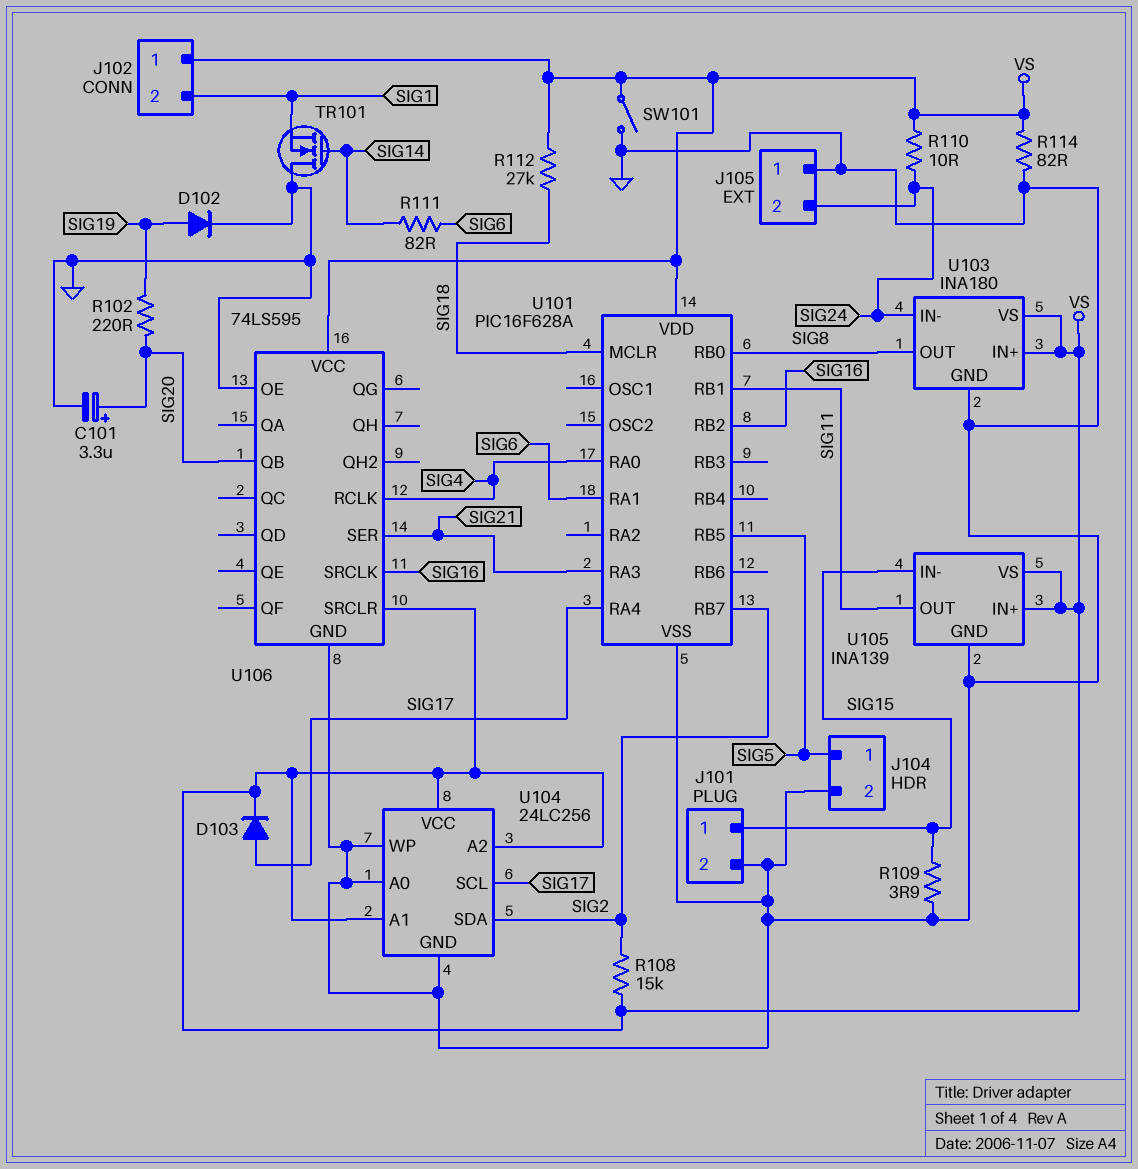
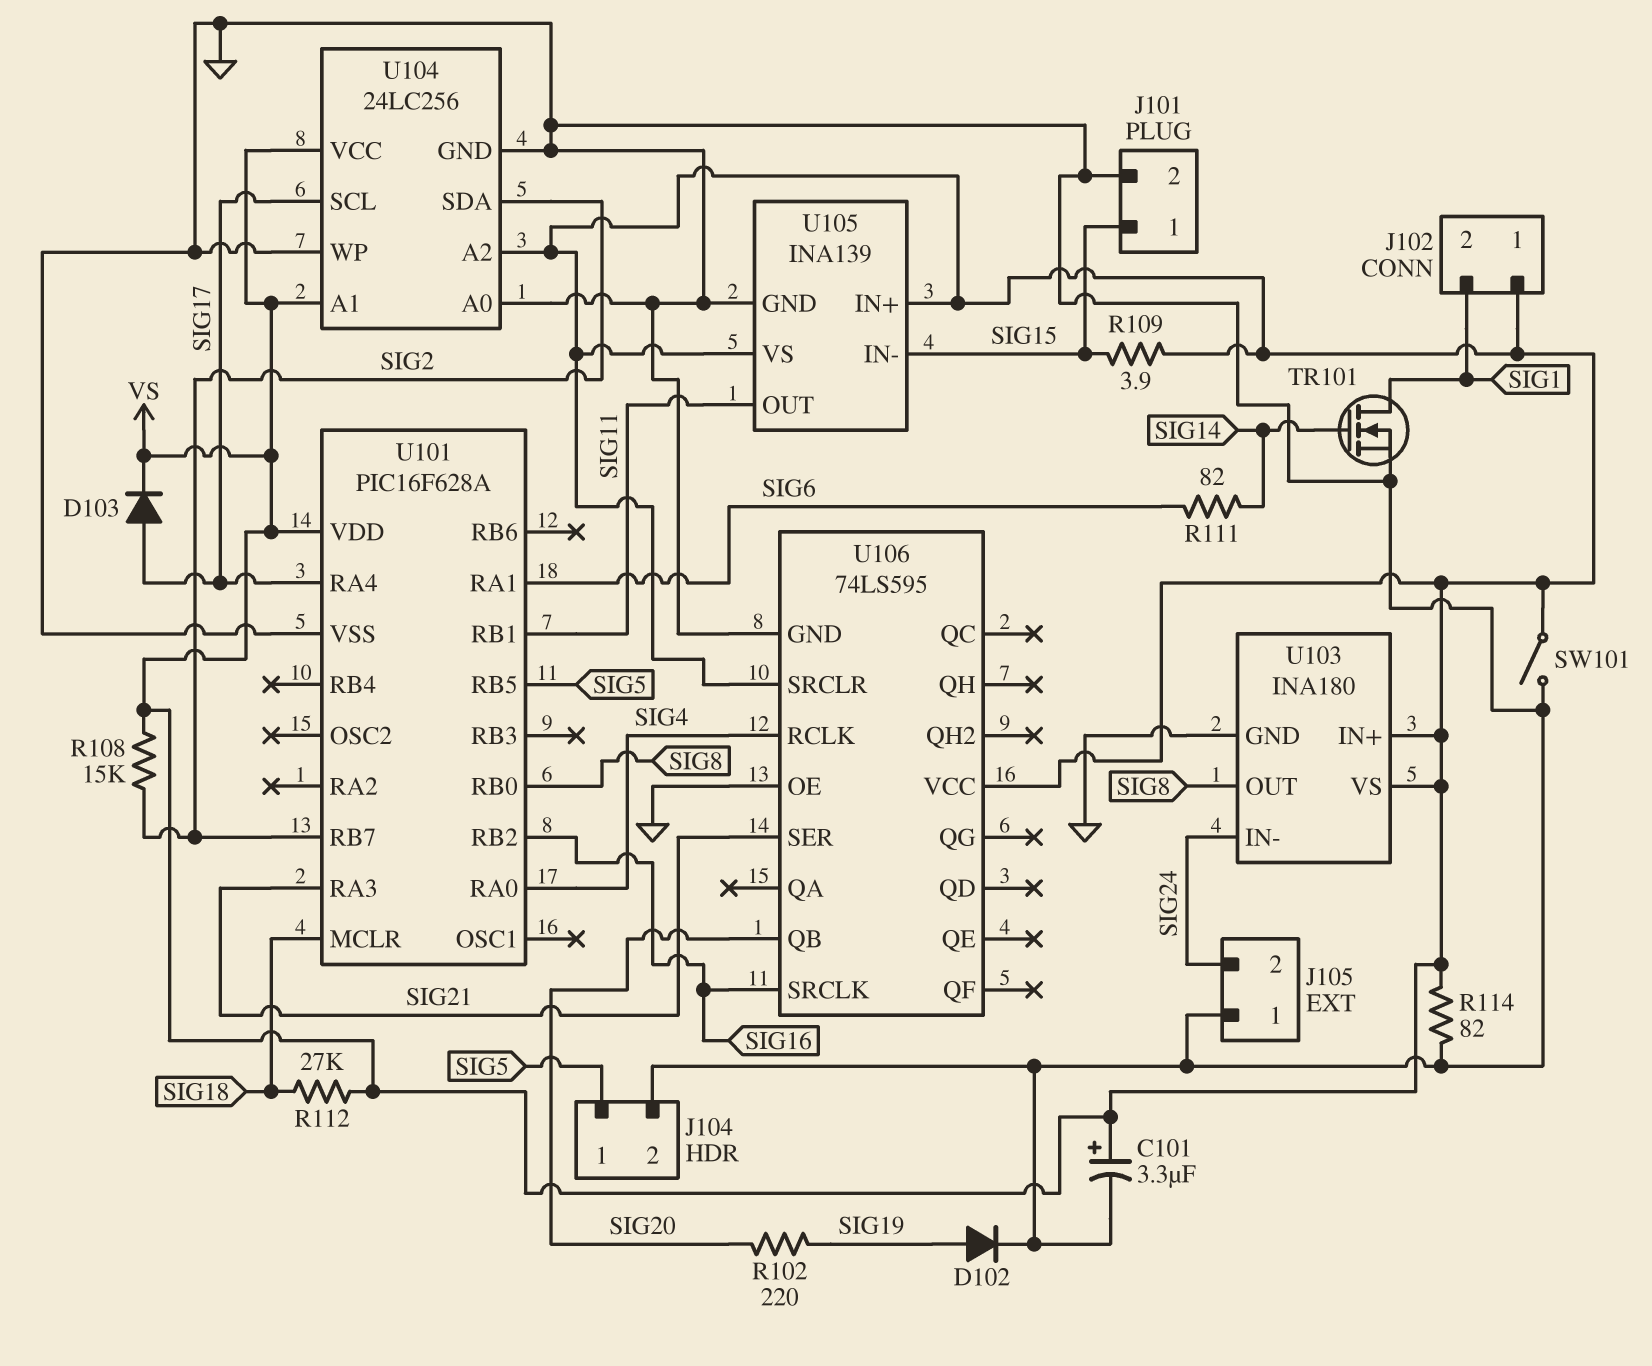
C101: 3.3uF (plus SIG20, minus GND) -> 3.3uF (plus VS, minus GND)
R109: 3.9 (GND, SIG15) -> 3.9 (SIG15, VS)
R110: 10 (SIG24, VS) -> none
TR101: NMOS (G SIG14, D GND, S SIG1) -> NMOS (G SIG14, D SIG1, S GND)

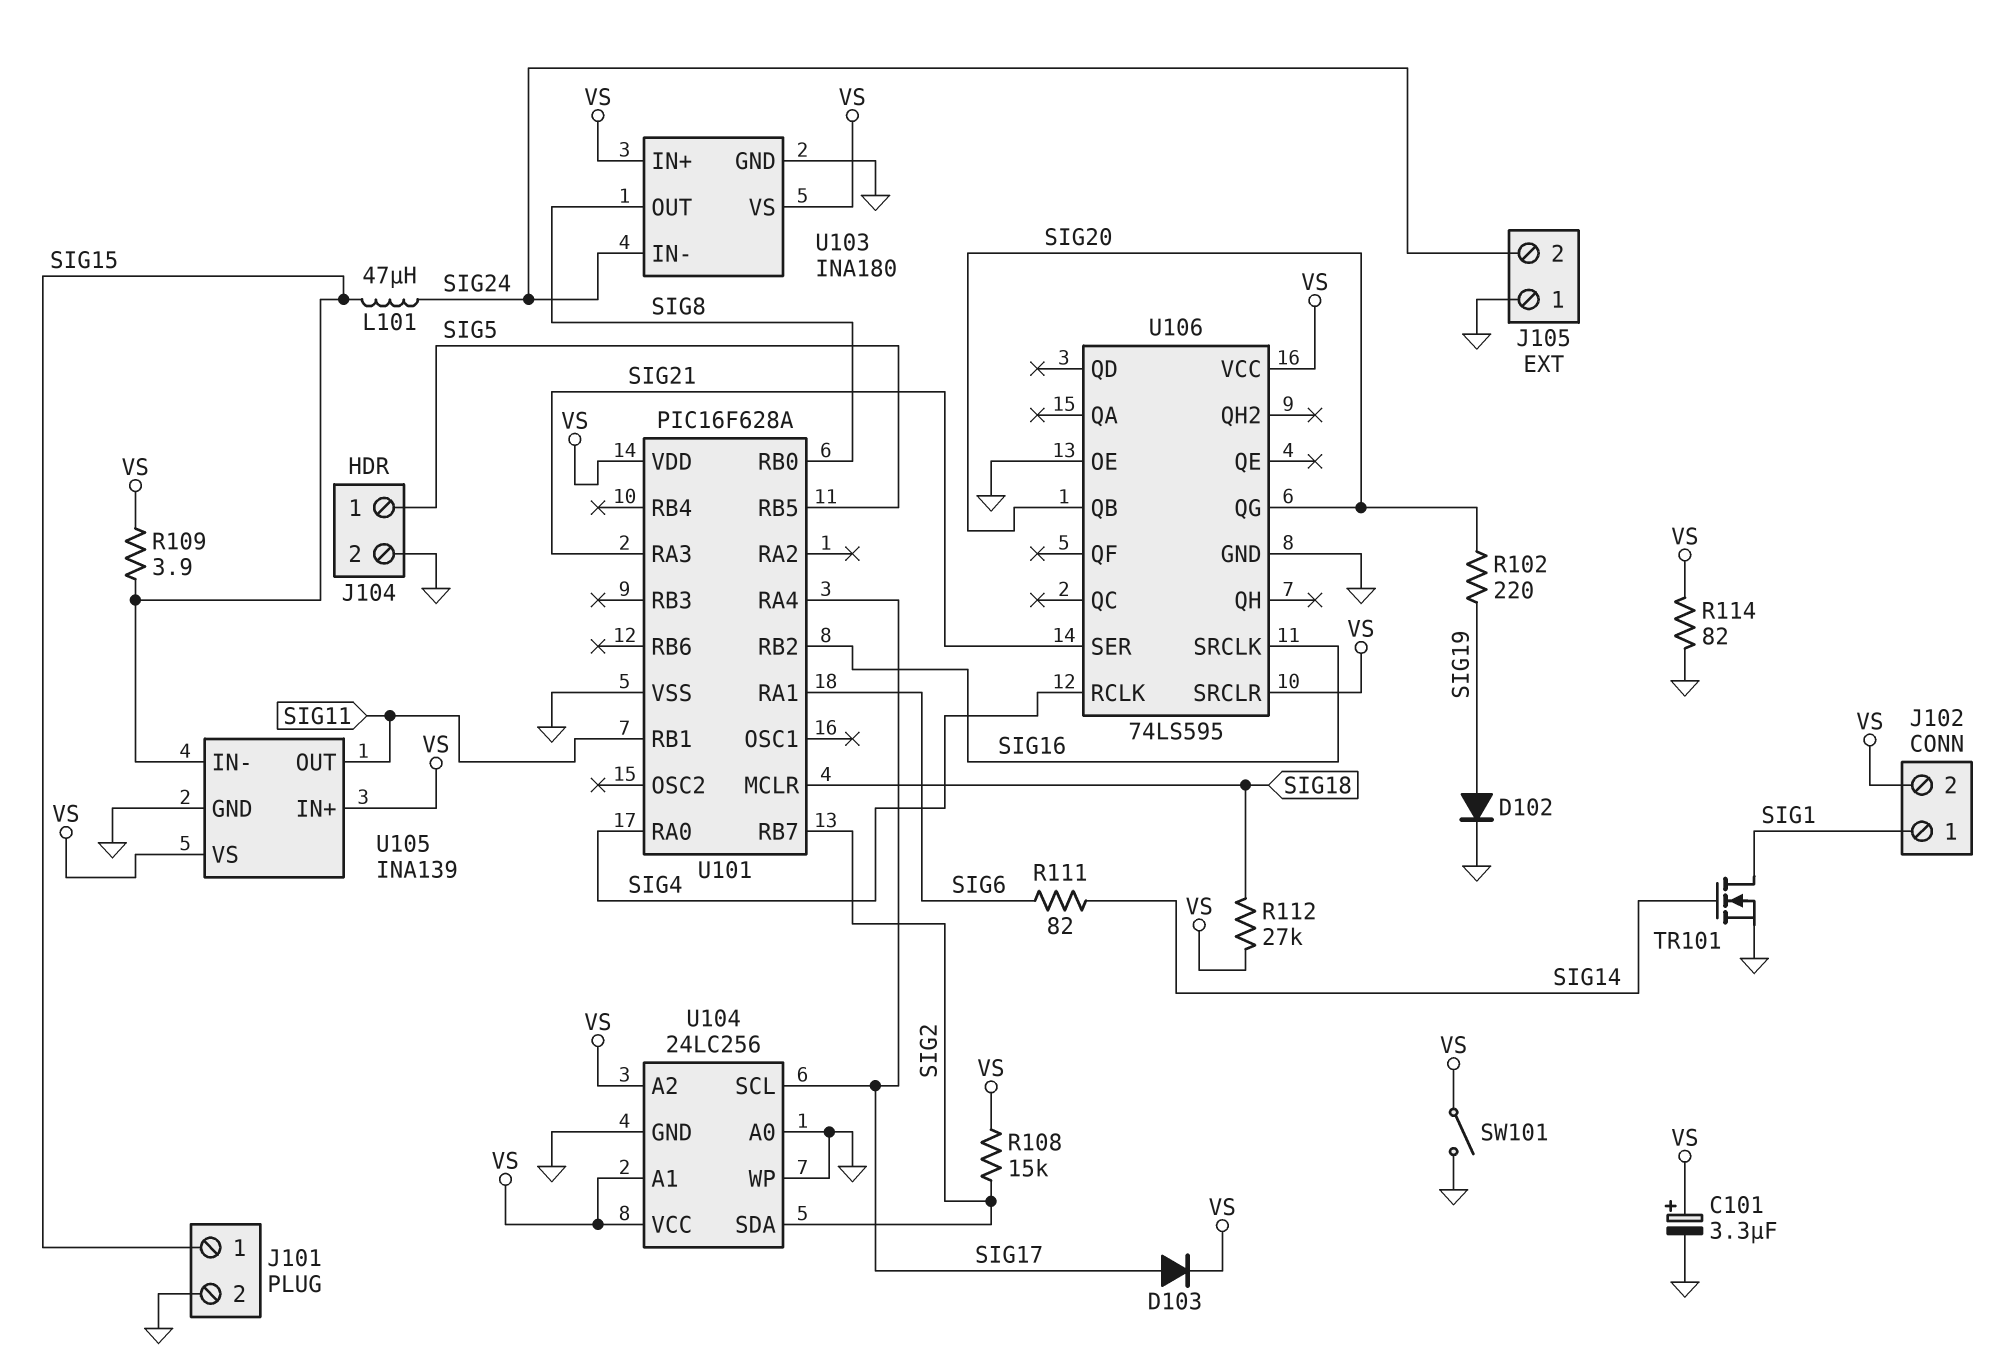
J102 pin 1: VS -> SIG1
J102 pin 2: SIG1 -> VS
L101: none -> 47uH (SIG15, SIG24)
U106 pin QG: none -> SIG20

